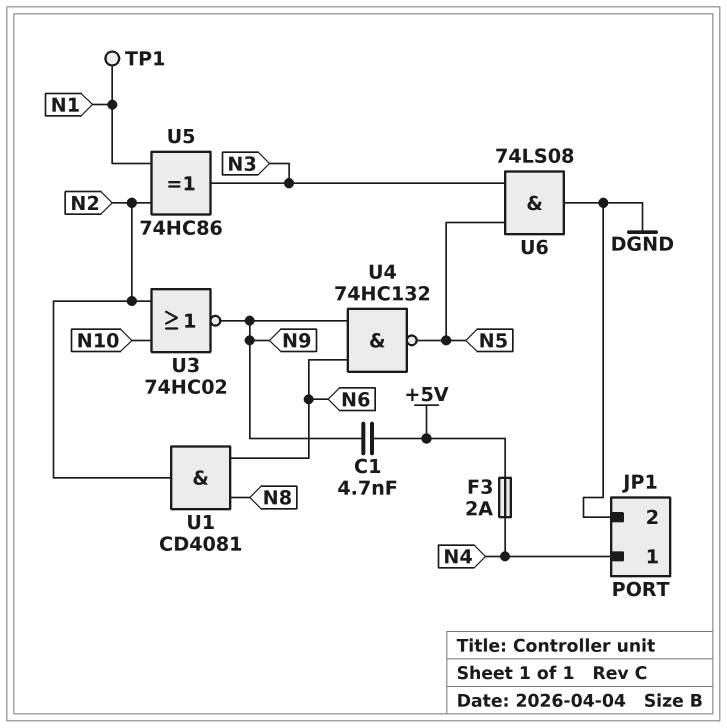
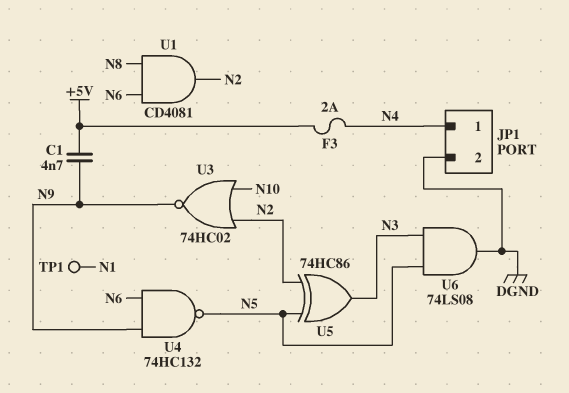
U5: XOR 74HC86 (in N1, in N2, out N3) -> XOR 74HC86 (in N2, in N5, out N3)

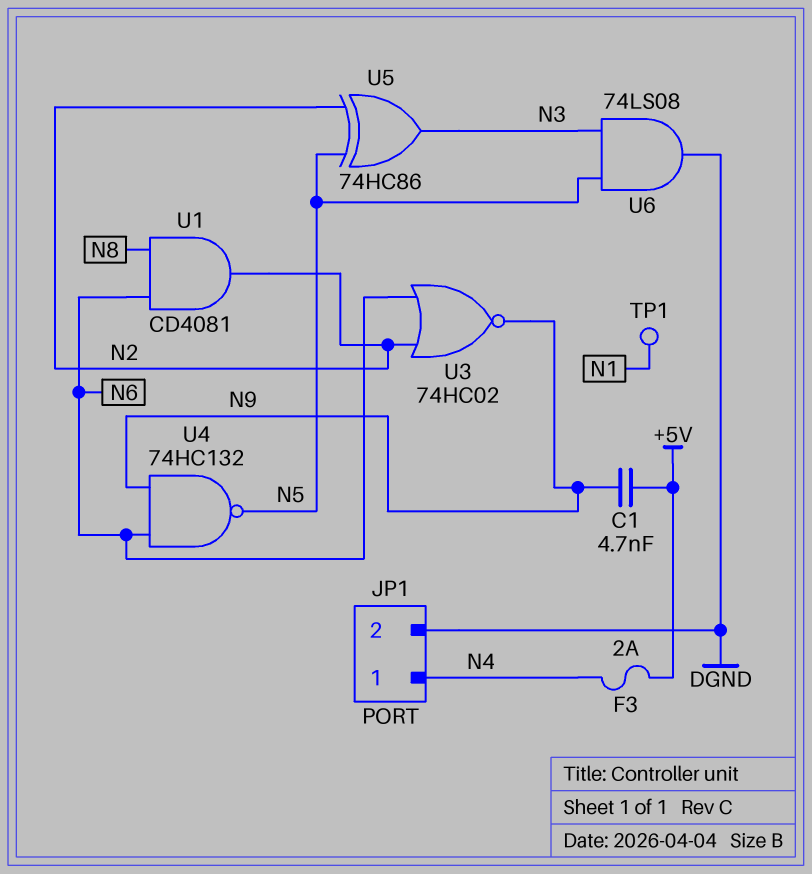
U3: NOR 74HC02 (in N2, in N10, out N9) -> NOR 74HC02 (in N2, in N6, out N9)

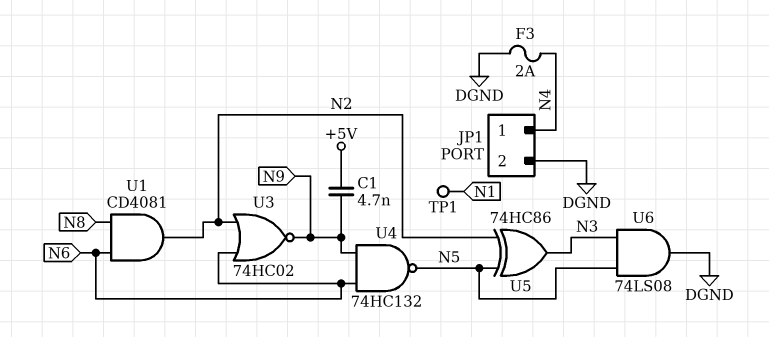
F3: 2A (+5V, N4) -> 2A (DGND, N4)

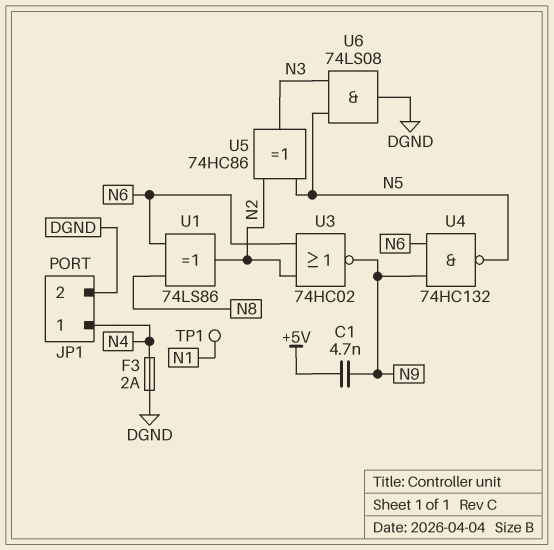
U1: AND CD4081 (in N6, in N8, out N2) -> XOR 74LS86 (in N6, in N8, out N2)

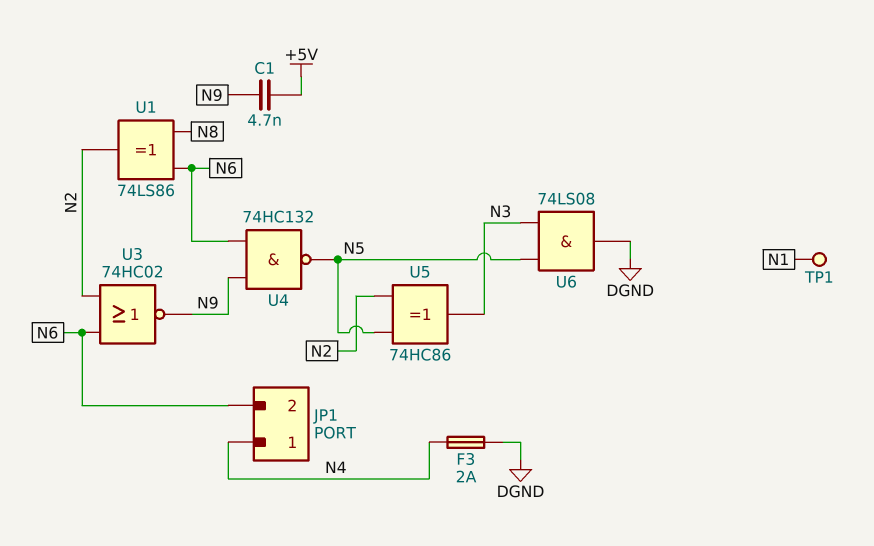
JP1 pin 2: DGND -> N6

